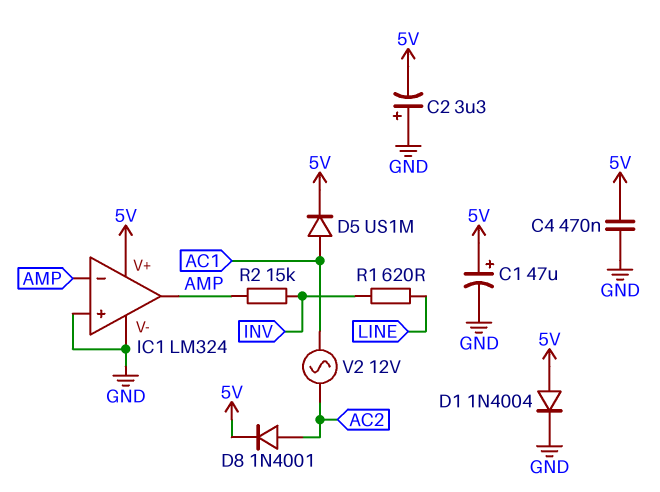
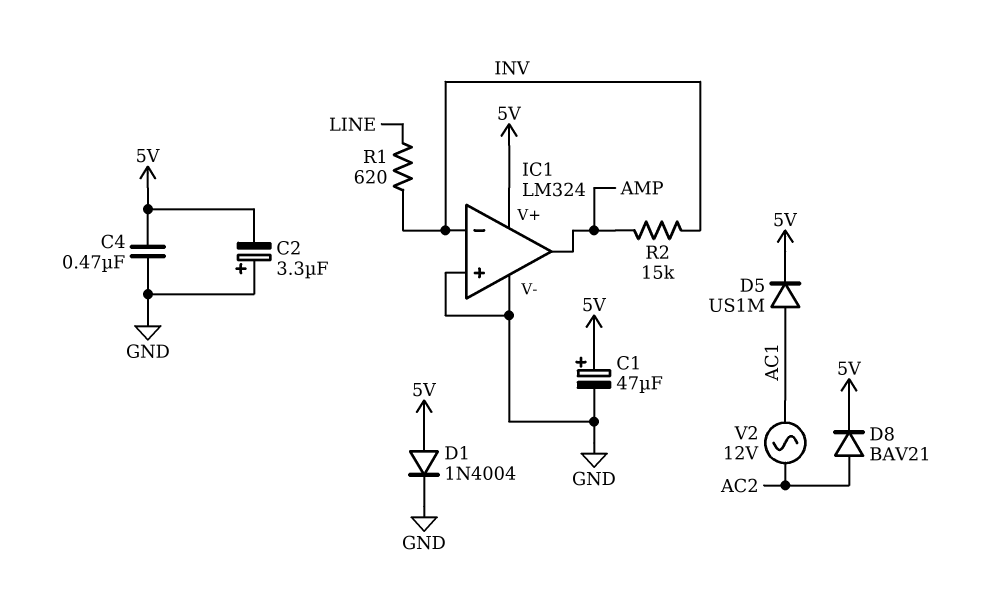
D8: diode 1N4001 (A AC2, K 5V) -> diode BAV21 (A AC2, K 5V)
IC1 pin in-: AMP -> INV

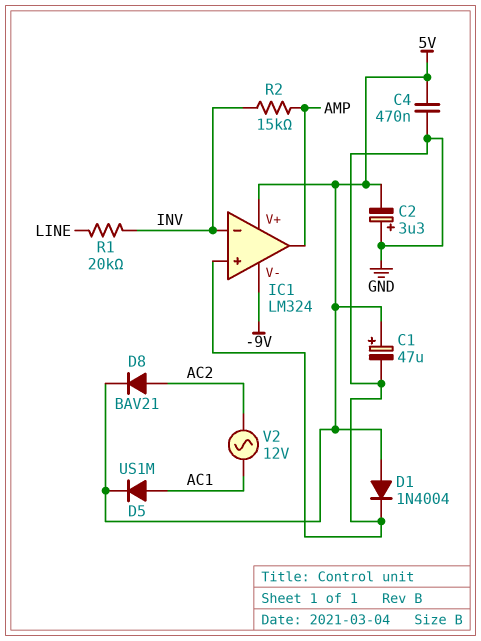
IC1 pin V-: GND -> -9V
R1: 620 (INV, LINE) -> 20k (INV, LINE)

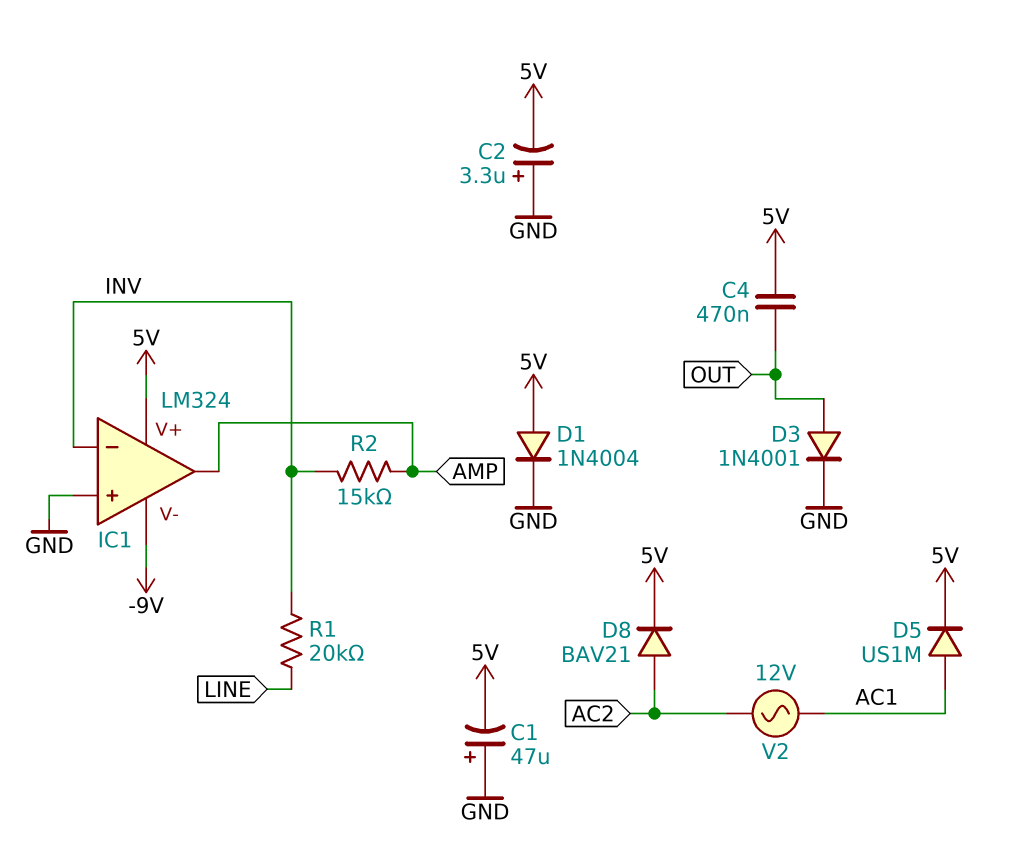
C1: 47uF (plus 5V, minus GND) -> 47uF (plus GND, minus 5V)
C4: 470nF (5V, GND) -> 470nF (5V, OUT)
D3: none -> diode 1N4001 (A OUT, K GND)

